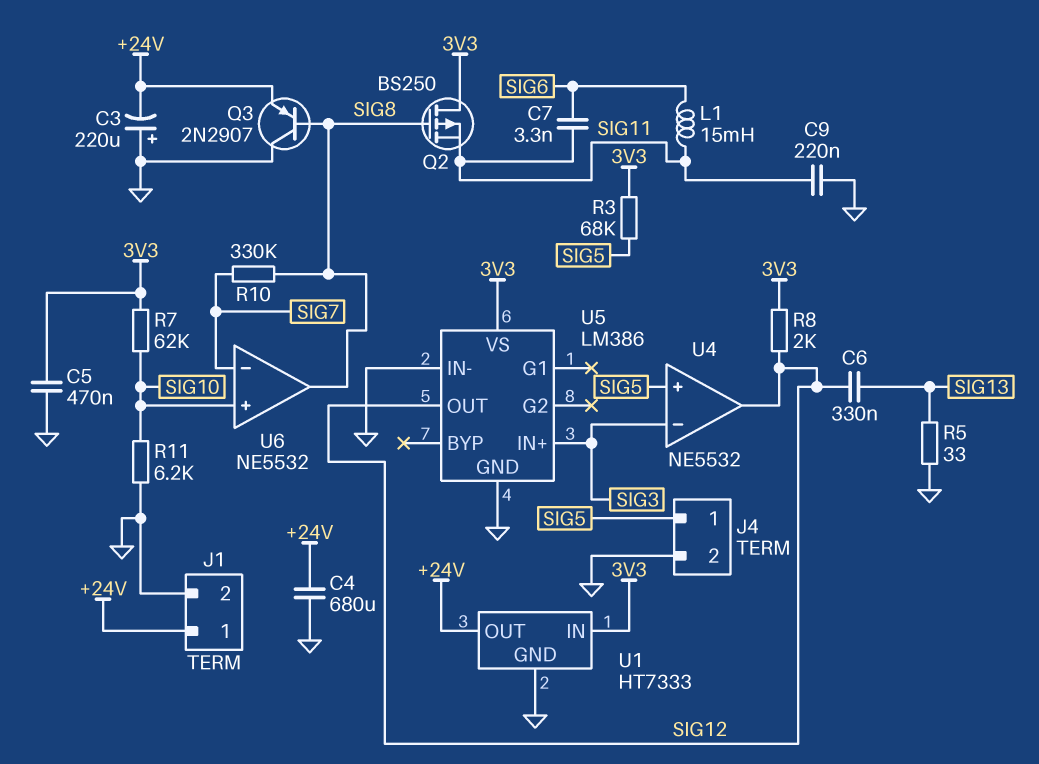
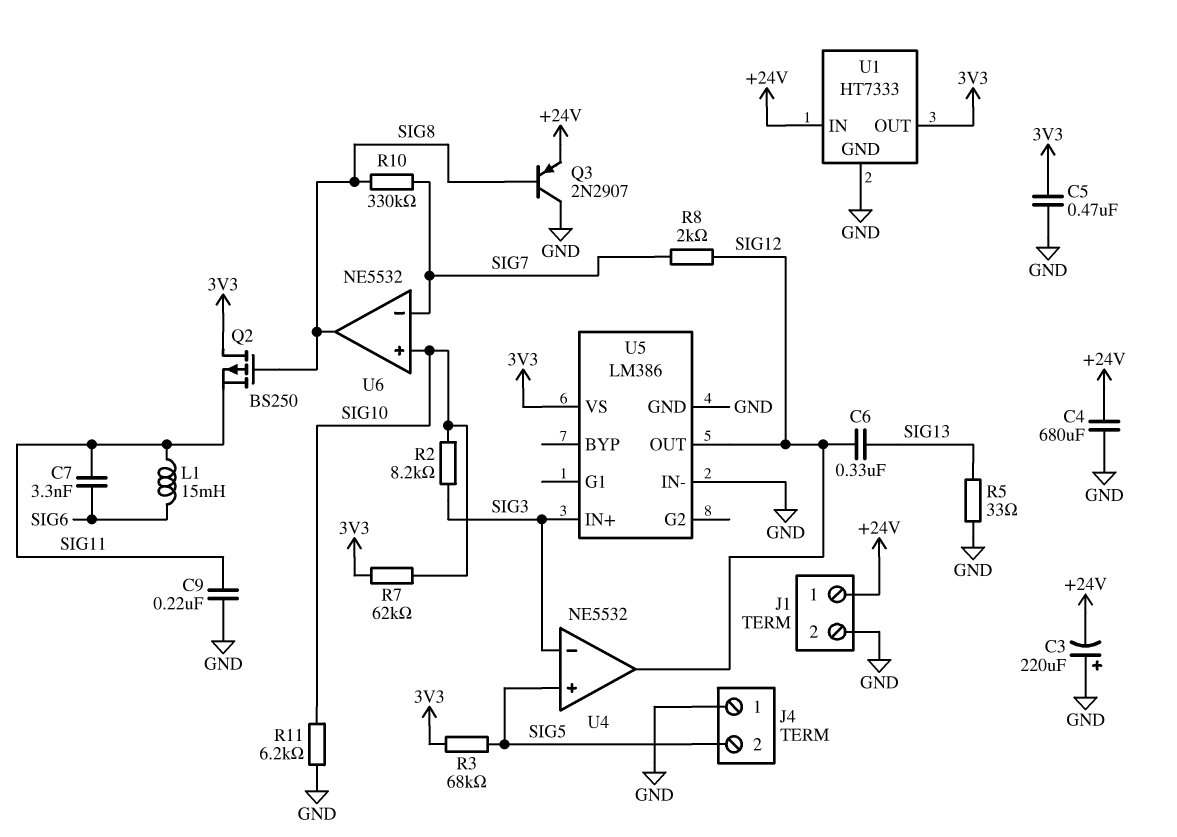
J4 pin 1: SIG5 -> GND
J4 pin 2: GND -> SIG5
R2: none -> 8.2k (SIG3, SIG10)
R8: 2k (3V3, SIG12) -> 2k (SIG7, SIG12)
U1 pin IN: 3V3 -> +24V
U1 pin OUT: +24V -> 3V3

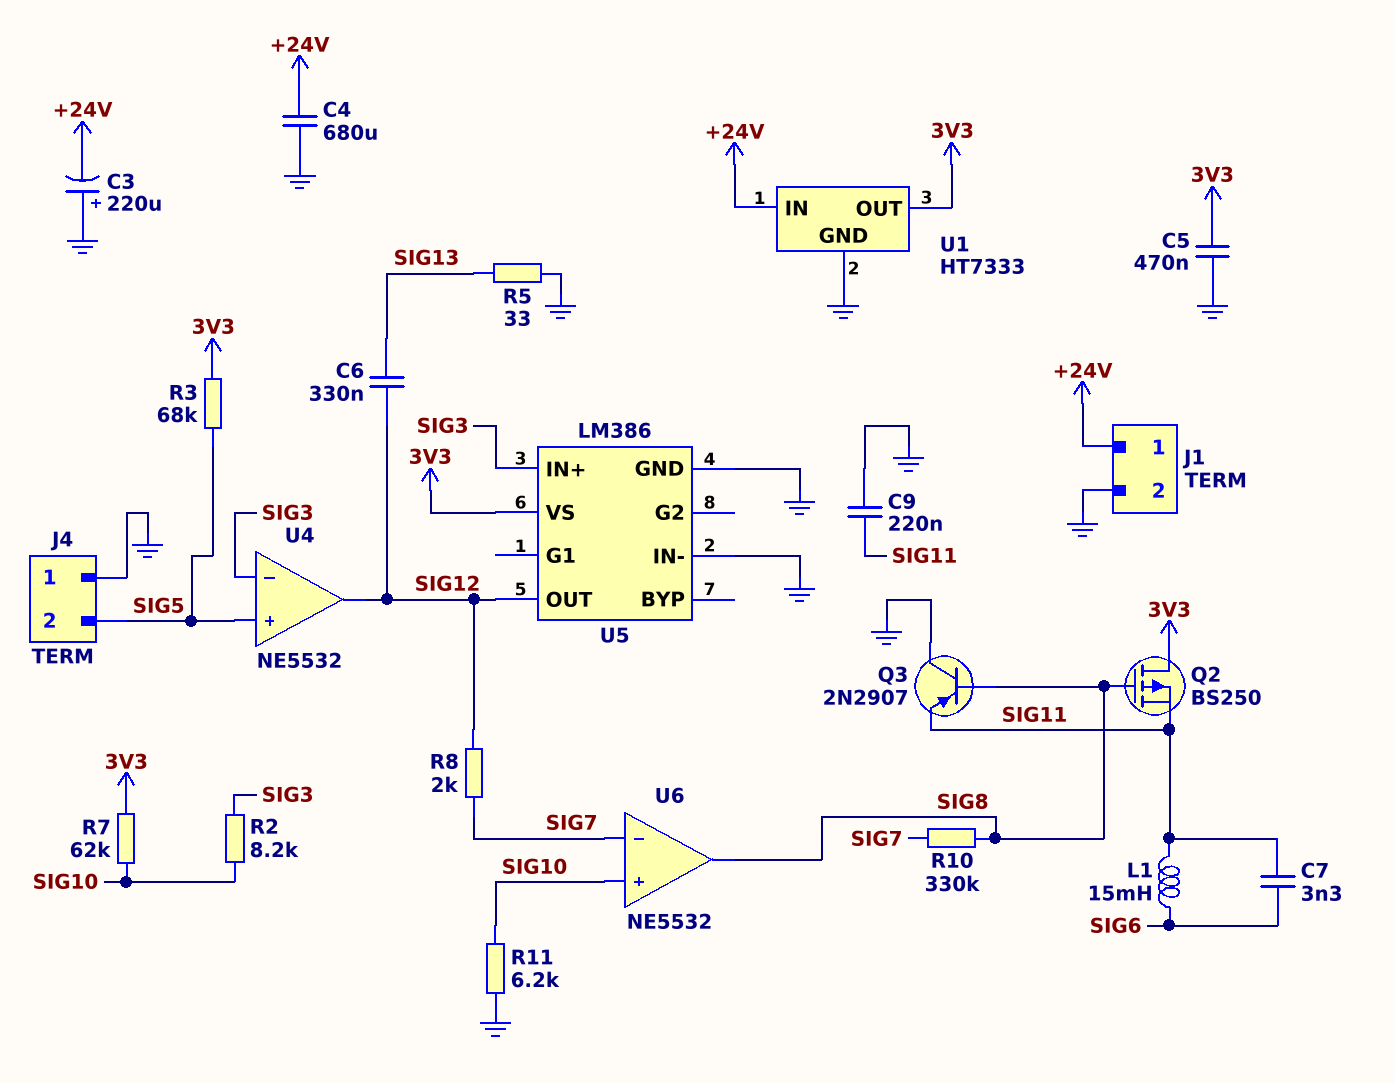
Q3: PNP 2N2907 (B SIG8, C GND, E +24V) -> PNP 2N2907 (B SIG8, C GND, E SIG11)

